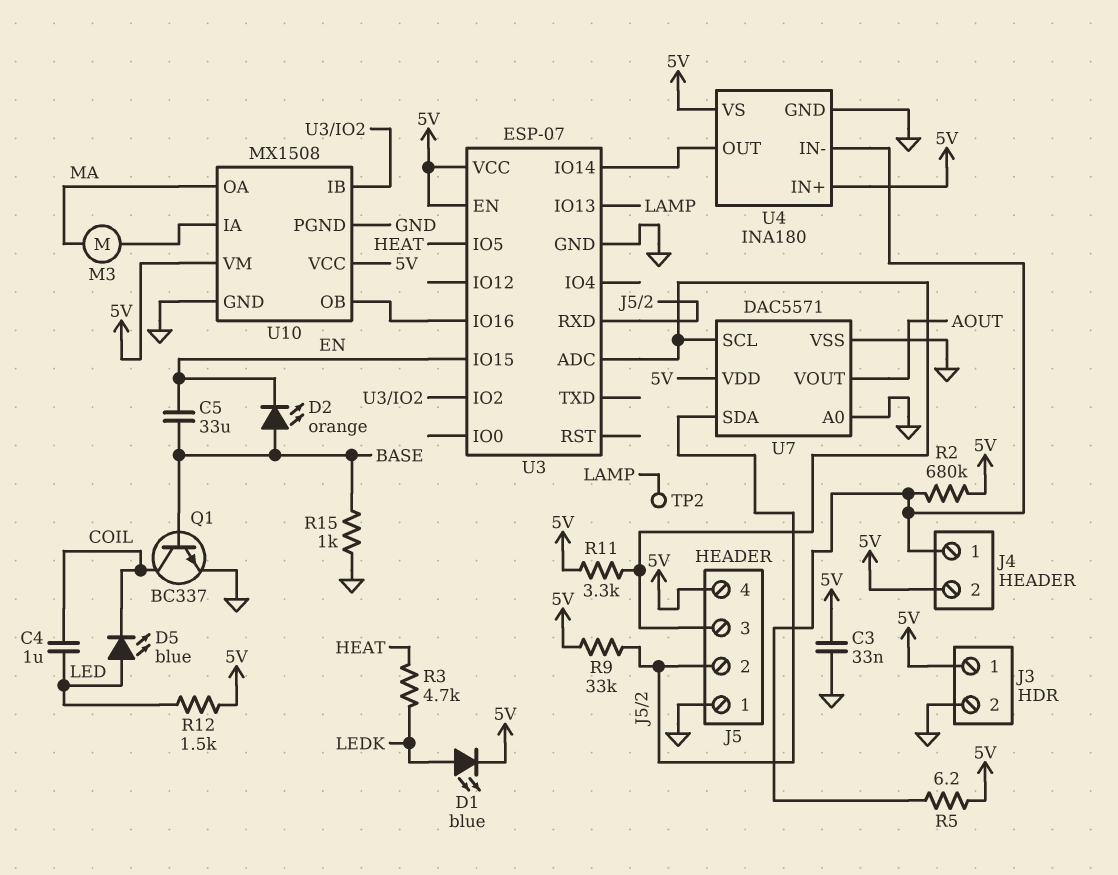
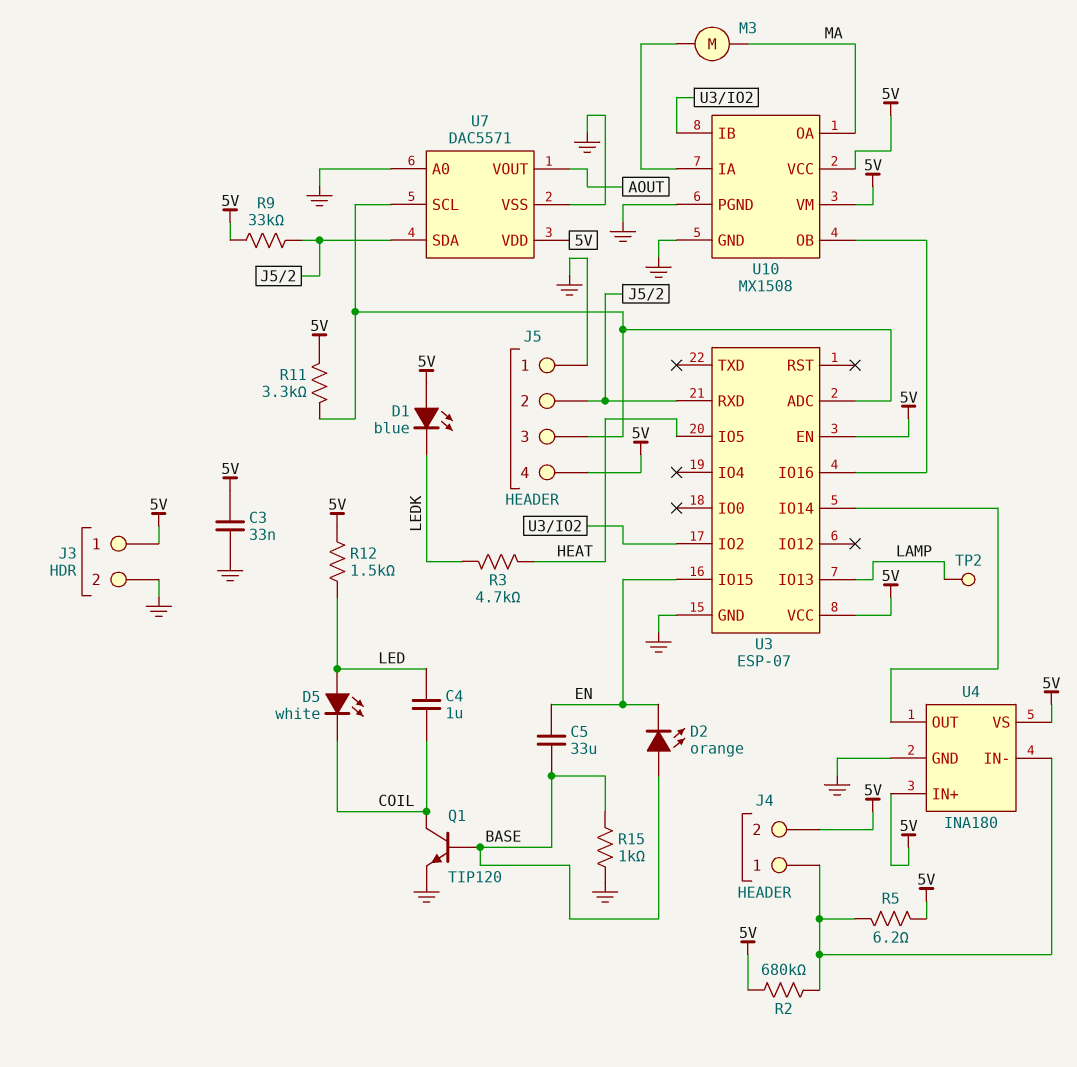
D1: LED blue (A LEDK, K 5V) -> LED blue (A 5V, K LEDK)
D5: LED blue (A LED, K COIL) -> LED white (A LED, K COIL)
Q1: NPN BC337 (B BASE, C COIL, E GND) -> NPN TIP120 (B BASE, C COIL, E GND)

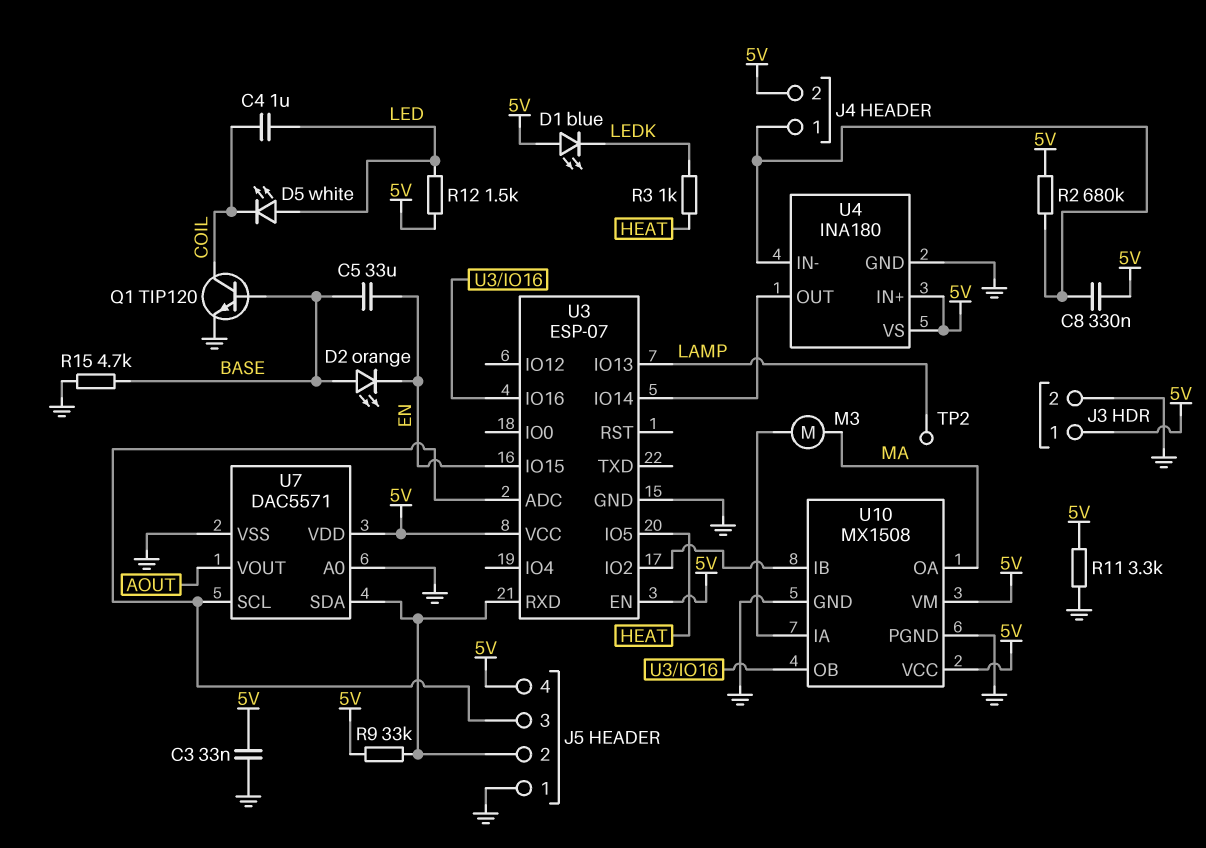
C8: none -> 330nF (5V, J4/1)
R3: 4.7k (HEAT, LEDK) -> 1k (HEAT, LEDK)
R5: 6.2 (5V, J4/1) -> none
R11: 3.3k (5V, J5/3) -> 3.3k (5V, GND)
R15: 1k (BASE, GND) -> 4.7k (BASE, GND)

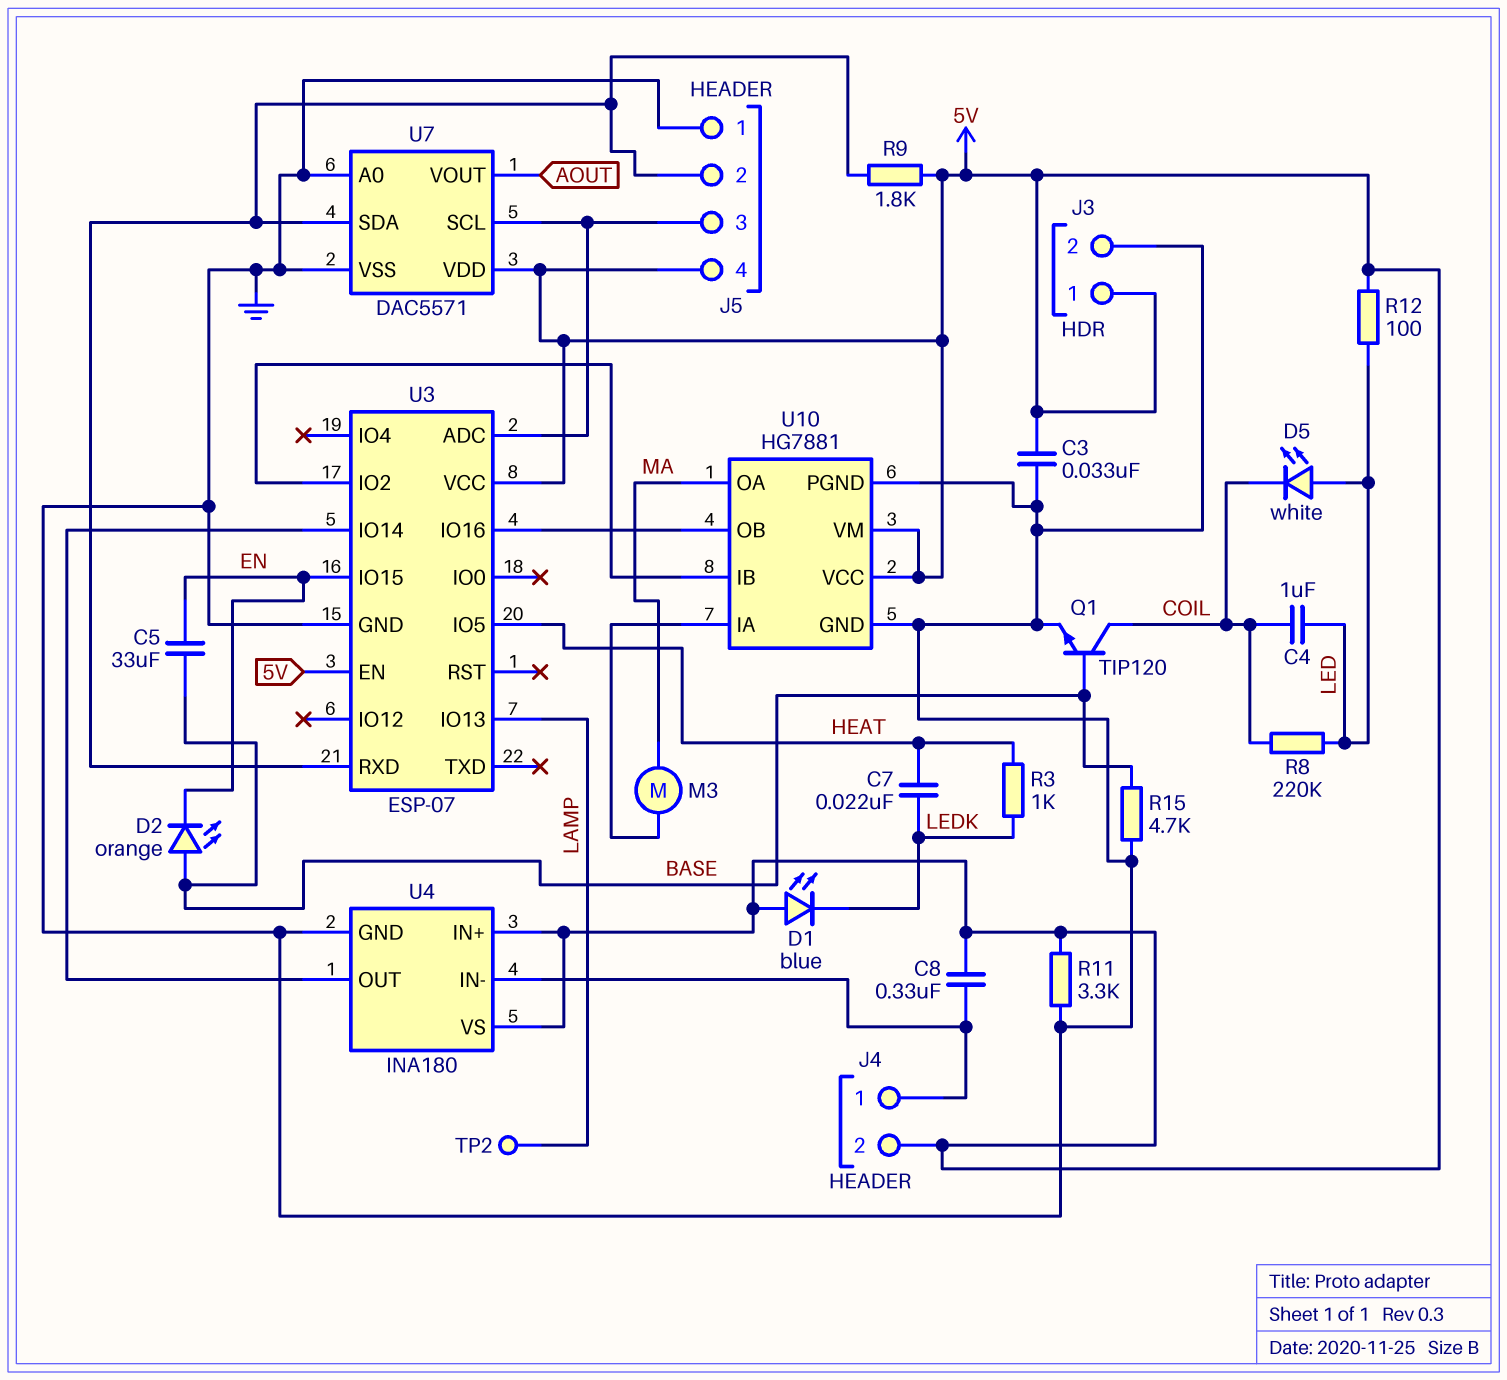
C7: none -> 22nF (HEAT, LEDK)
R2: 680k (5V, J4/1) -> none
R8: none -> 220k (COIL, LED)
R9: 33k (5V, J5/2) -> 1.8k (5V, J5/2)
R12: 1.5k (5V, LED) -> 100 (5V, LED)
U10: MX1508 -> HG7881

